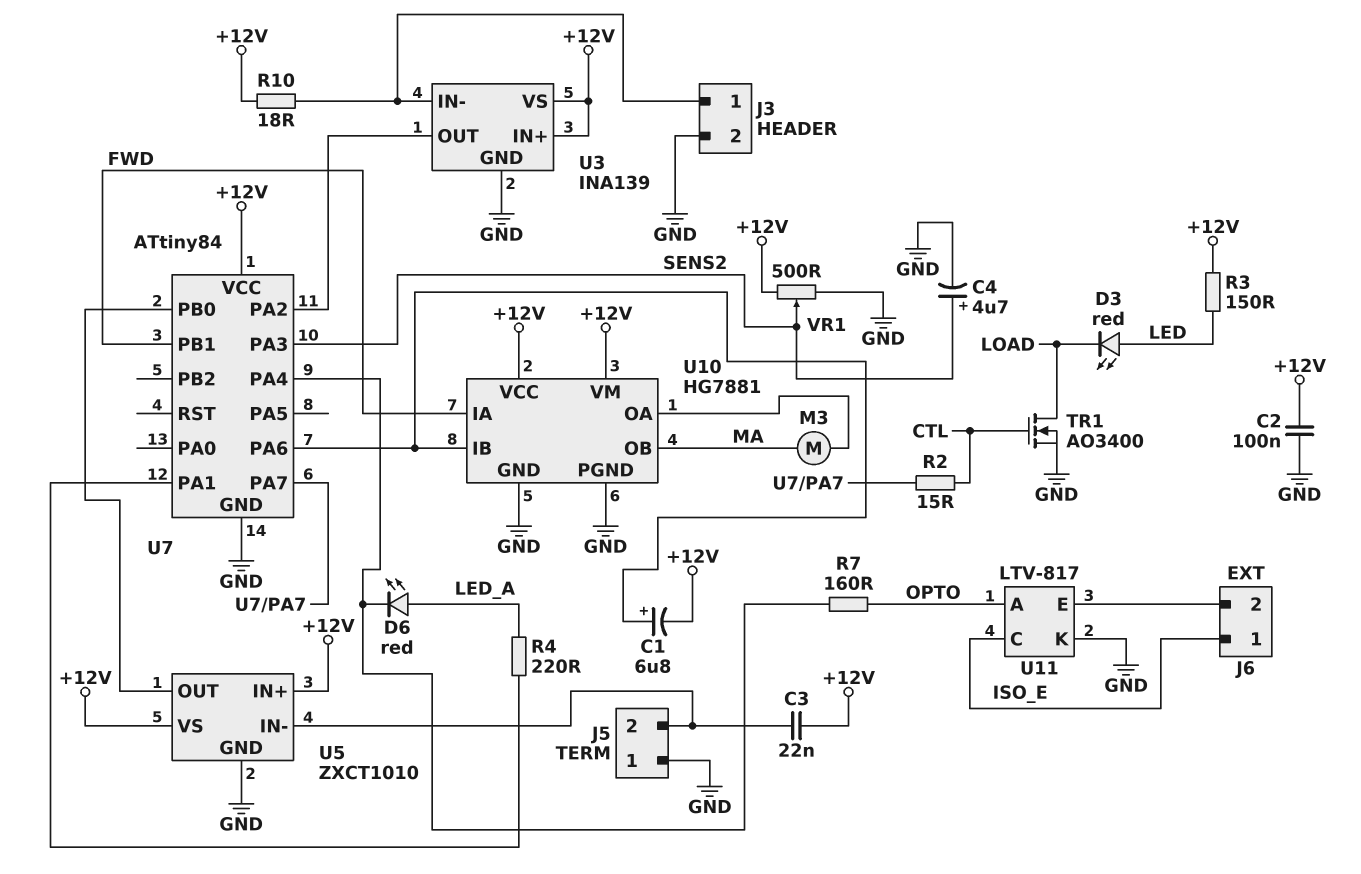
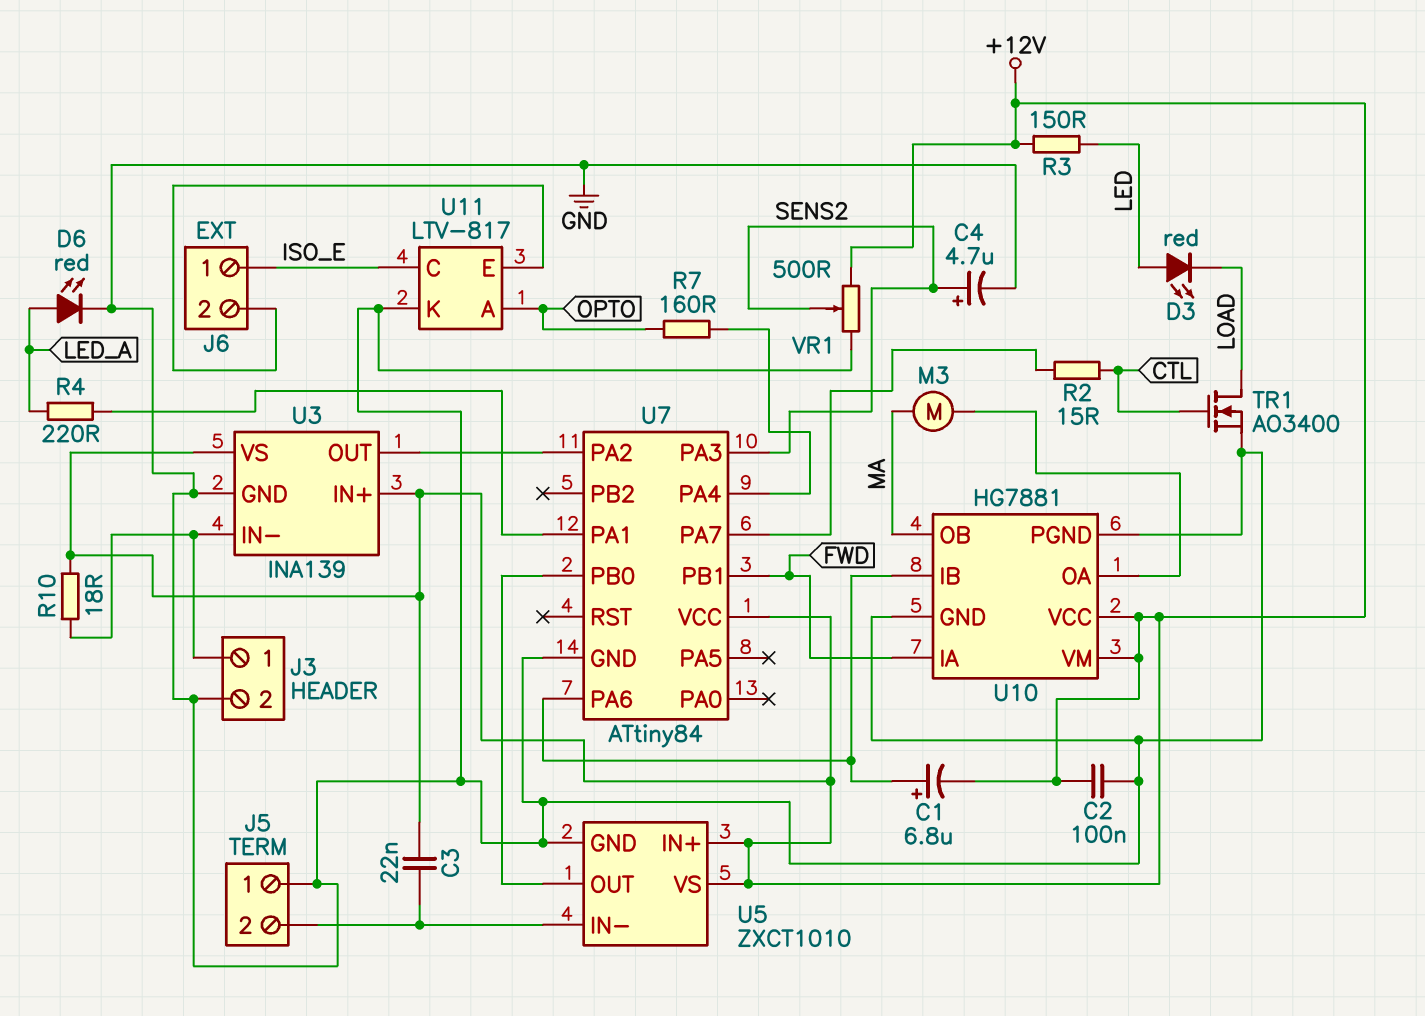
D6: LED red (A LED_A, K U7/PA4) -> LED red (A LED_A, K GND)

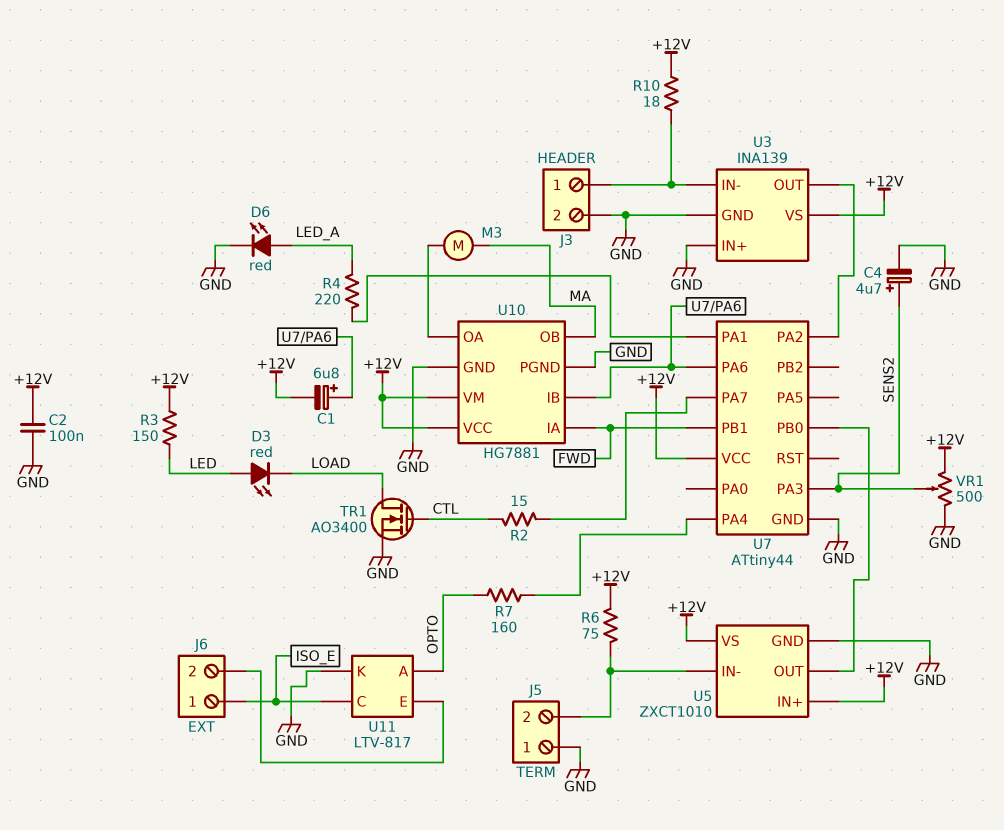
C3: 22nF (+12V, J5/2) -> none
R6: none -> 75 (+12V, J5/2)
U3 pin IN+: +12V -> GND
U7: ATtiny84 -> ATtiny44

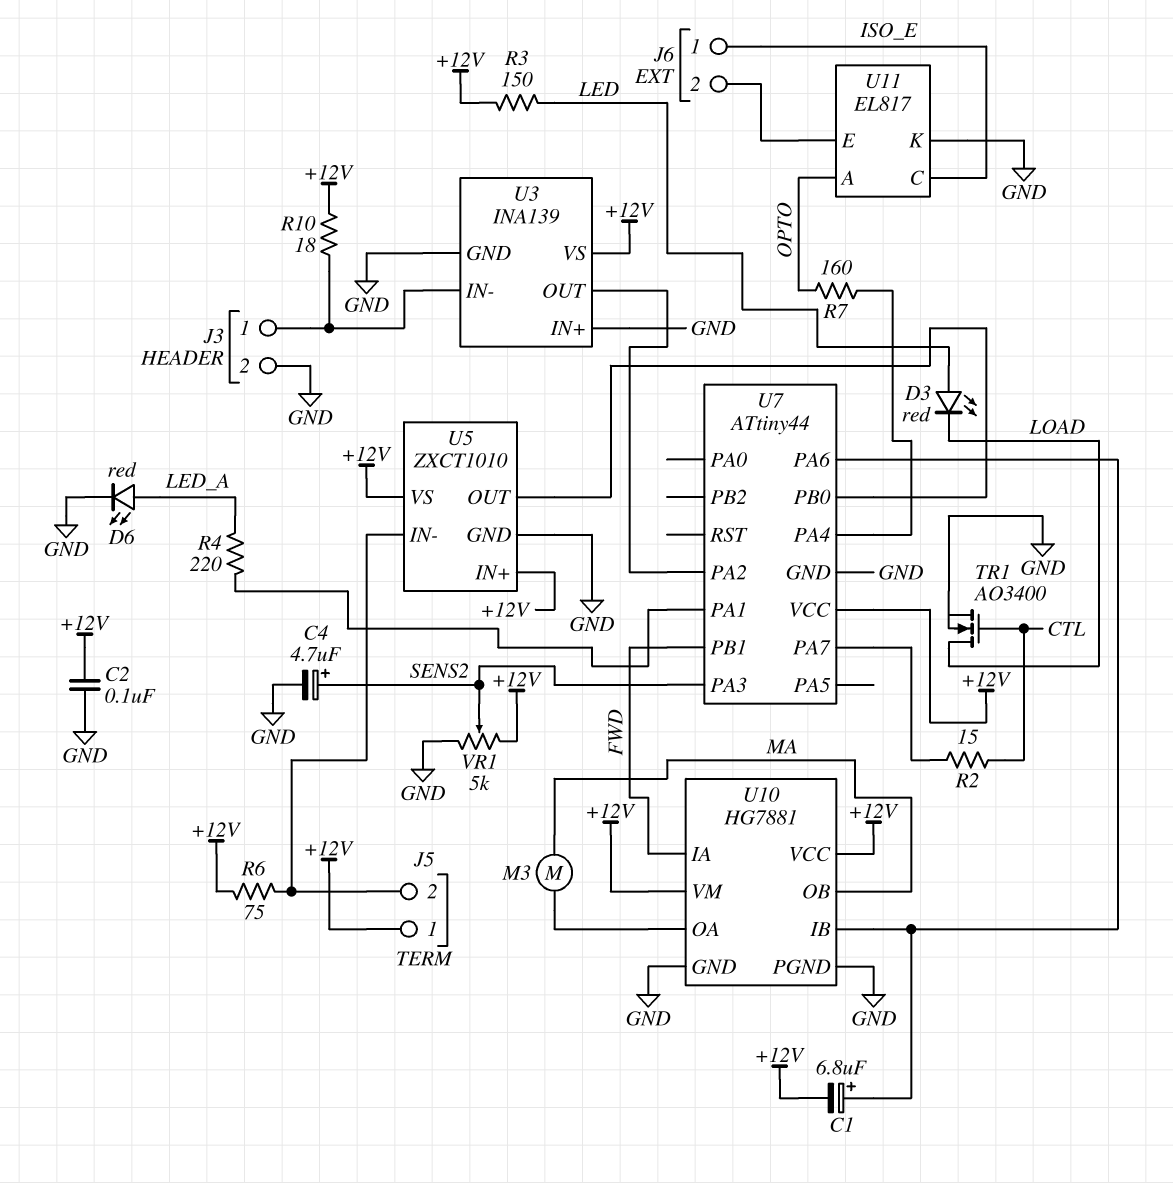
J5 pin 1: GND -> +12V
U11: LTV-817 -> EL817
VR1: 500 (+12V, GND, wiper SENS2) -> 5k (+12V, GND, wiper SENS2)

